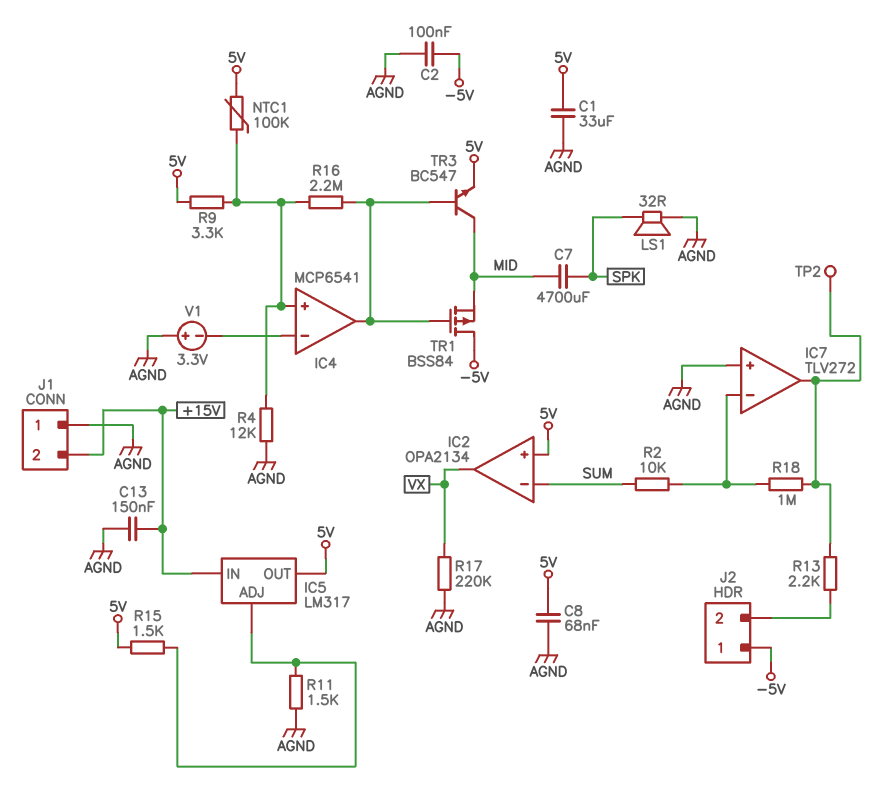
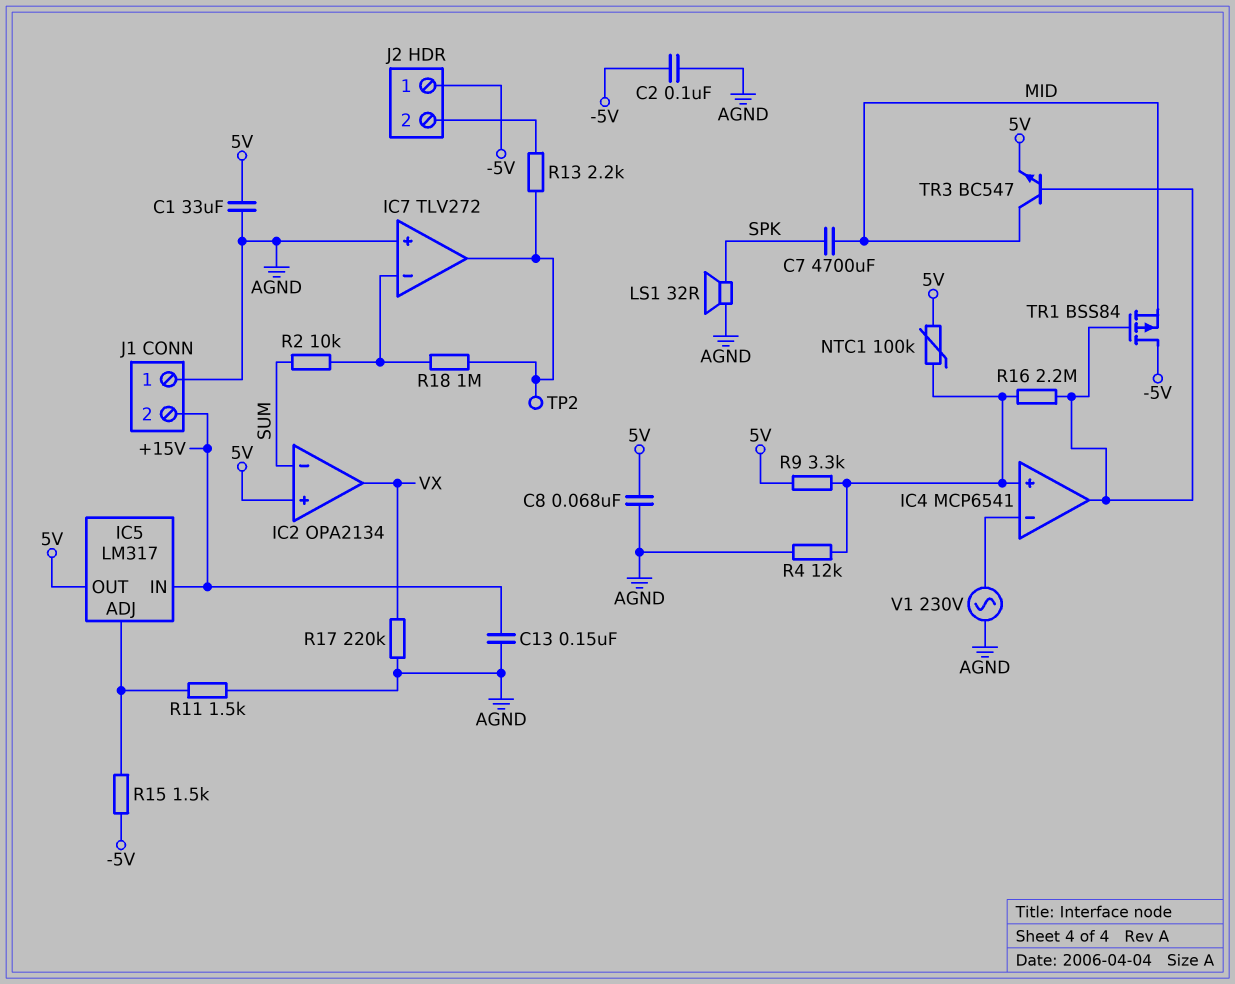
R15: 1.5k (5V, IC5/ADJ) -> 1.5k (-5V, IC5/ADJ)
V1: 3.3V (plus AGND, minus IC4/in-) -> AC 230V (AGND, IC4/in-)

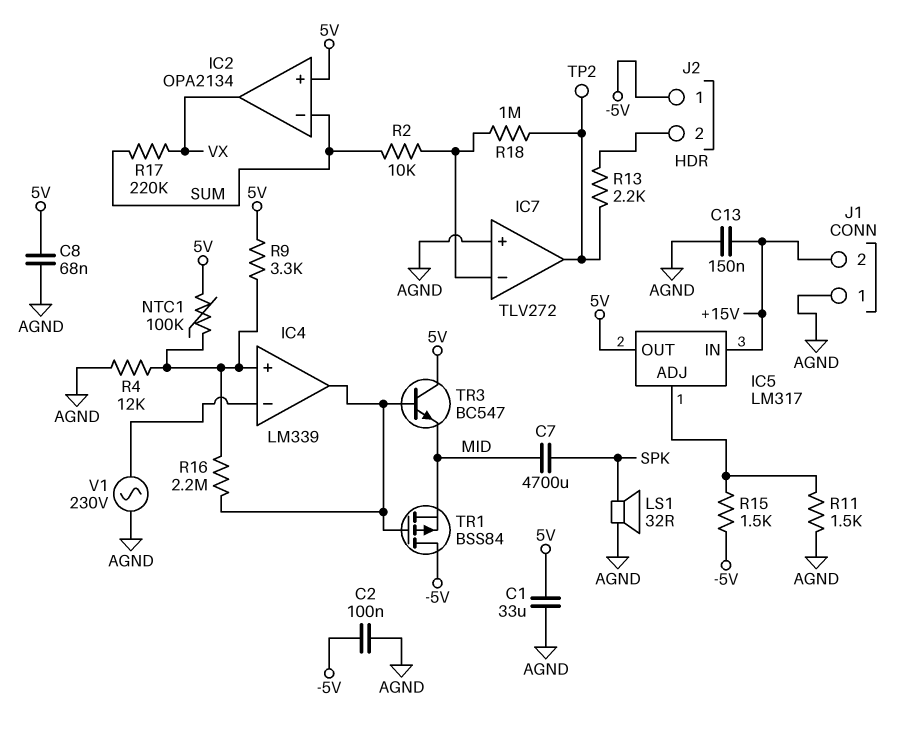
IC4: MCP6541 -> LM339
R17: 220k (AGND, VX) -> 220k (SUM, VX)
TR3: NPN BC547 (B IC4/out, C MID, E 5V) -> NPN BC547 (B IC4/out, C 5V, E MID)

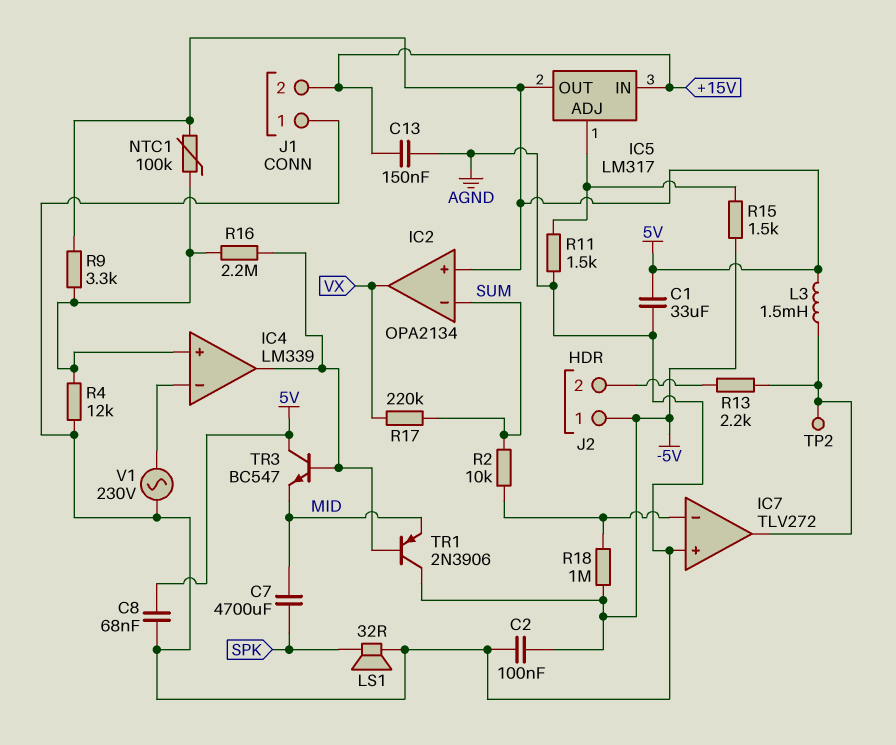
L3: none -> 1.5mH (5V, IC7/out)
R18: 1M (IC7/in-, IC7/out) -> 1M (-5V, IC7/in-)
TR1: PMOS BSS84 (G IC4/out, D -5V, S MID) -> PNP 2N3906 (B IC4/out, C -5V, E MID)

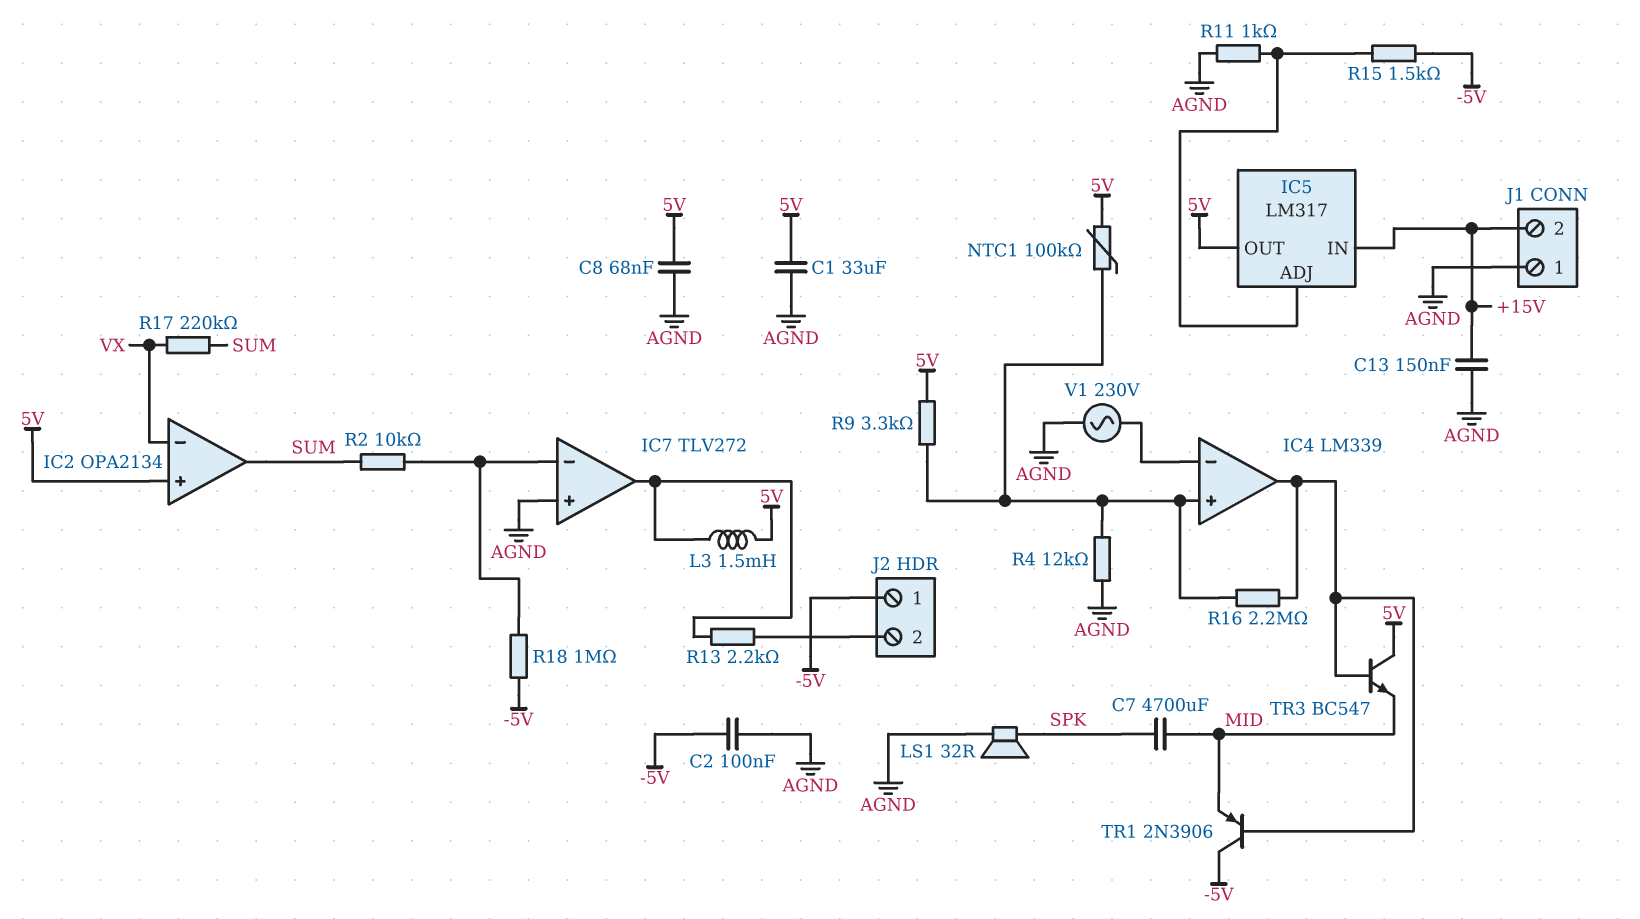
IC2 pin in-: SUM -> VX
IC2 pin out: VX -> SUM
R11: 1.5k (AGND, IC5/ADJ) -> 1k (AGND, IC5/ADJ)
TP2: test point (IC7/out) -> none

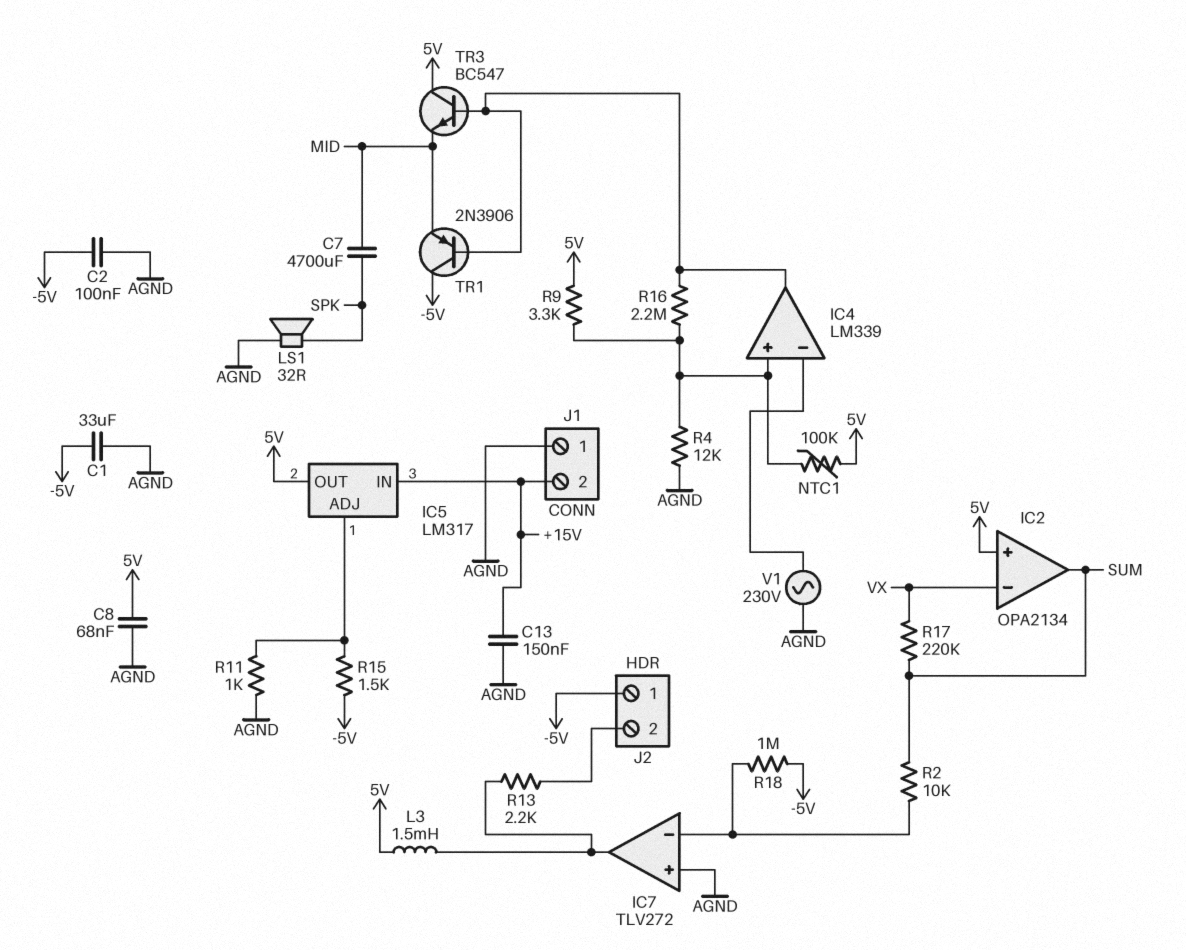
C1: 33uF (5V, AGND) -> 33uF (-5V, AGND)

